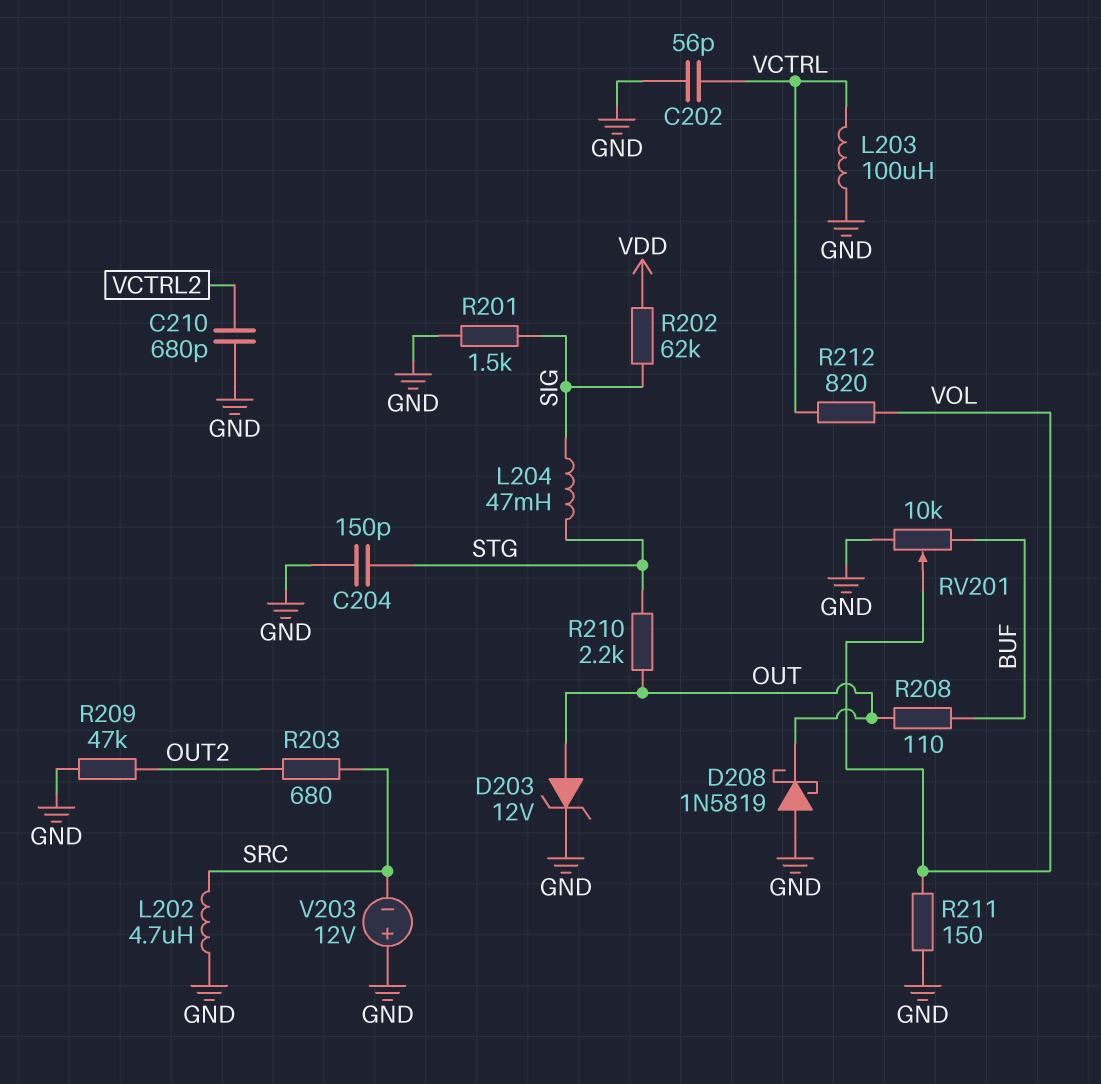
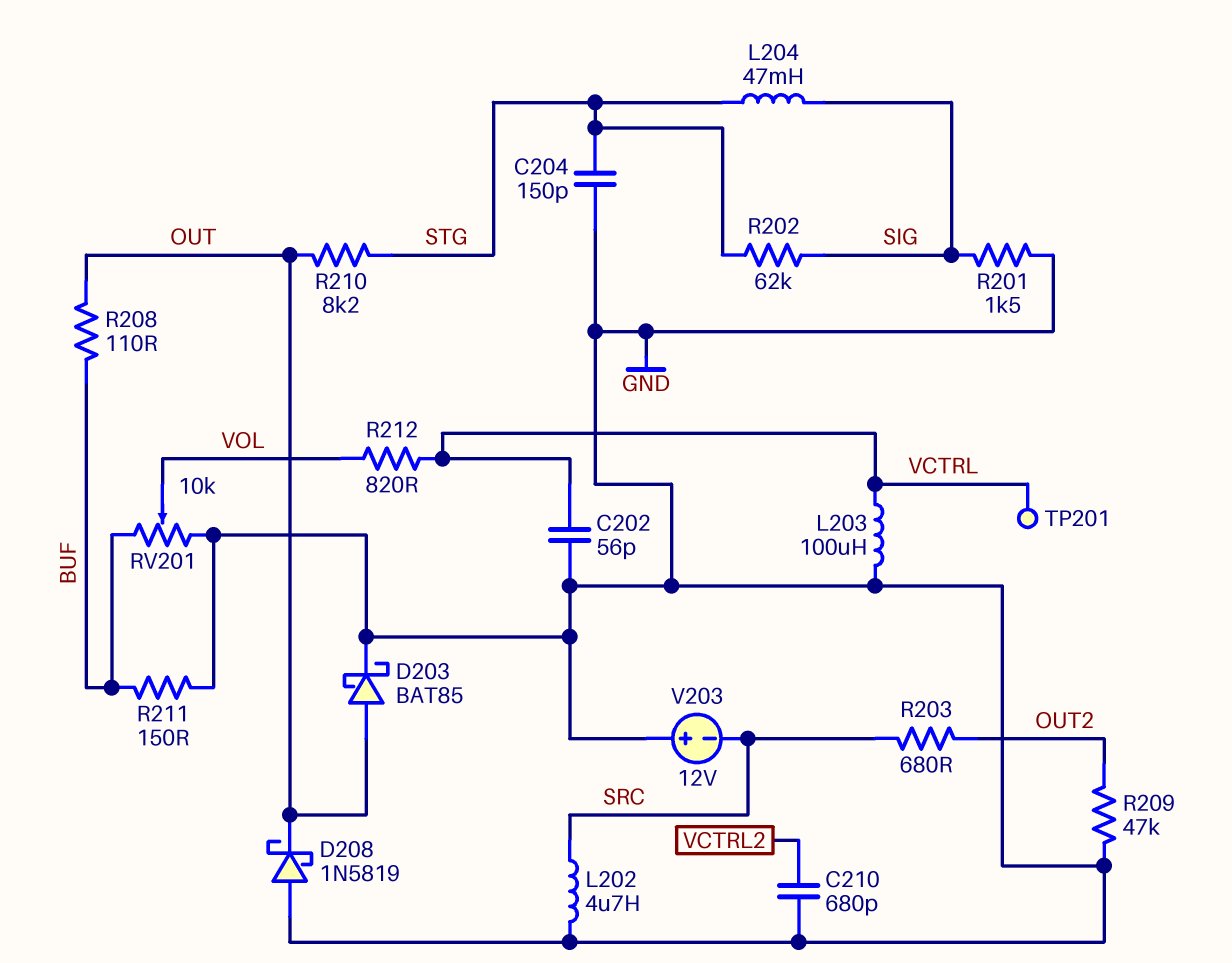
D203: zener 12V (A OUT, K GND) -> schottky BAT85 (A OUT, K GND)
R202: 62k (SIG, VDD) -> 62k (SIG, STG)
R210: 2.2k (OUT, STG) -> 8.2k (OUT, STG)
R211: 150 (GND, VOL) -> 150 (BUF, GND)
TP201: none -> test point (VCTRL)

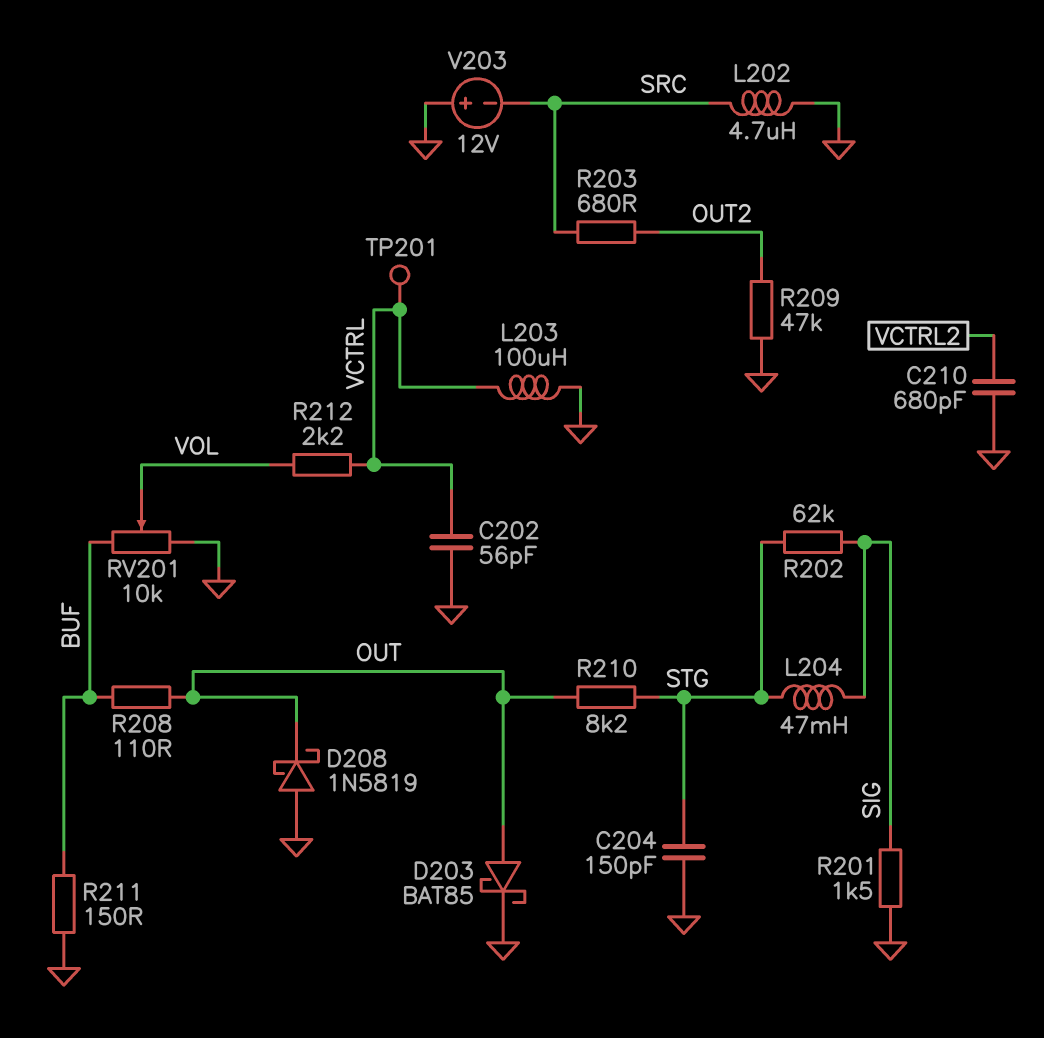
R212: 820 (VCTRL, VOL) -> 2.2k (VCTRL, VOL)

